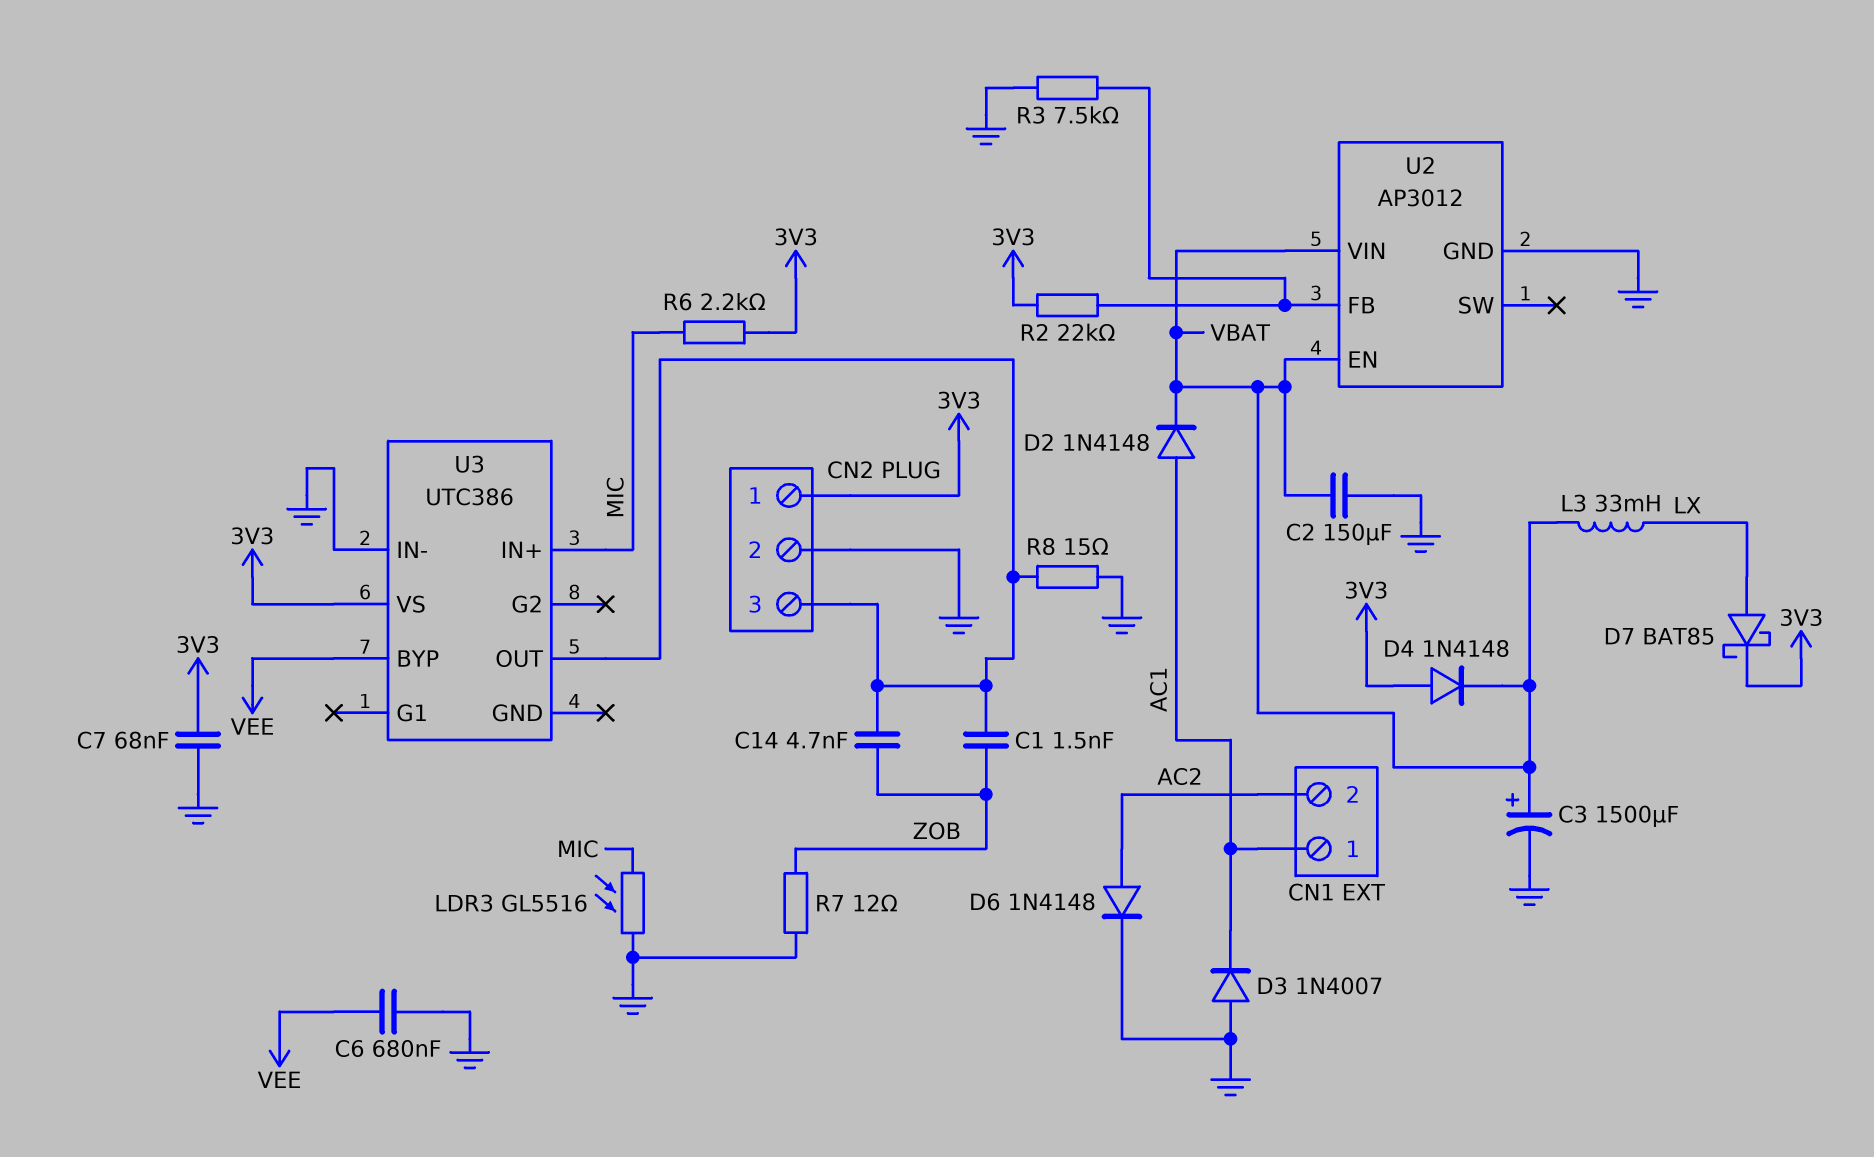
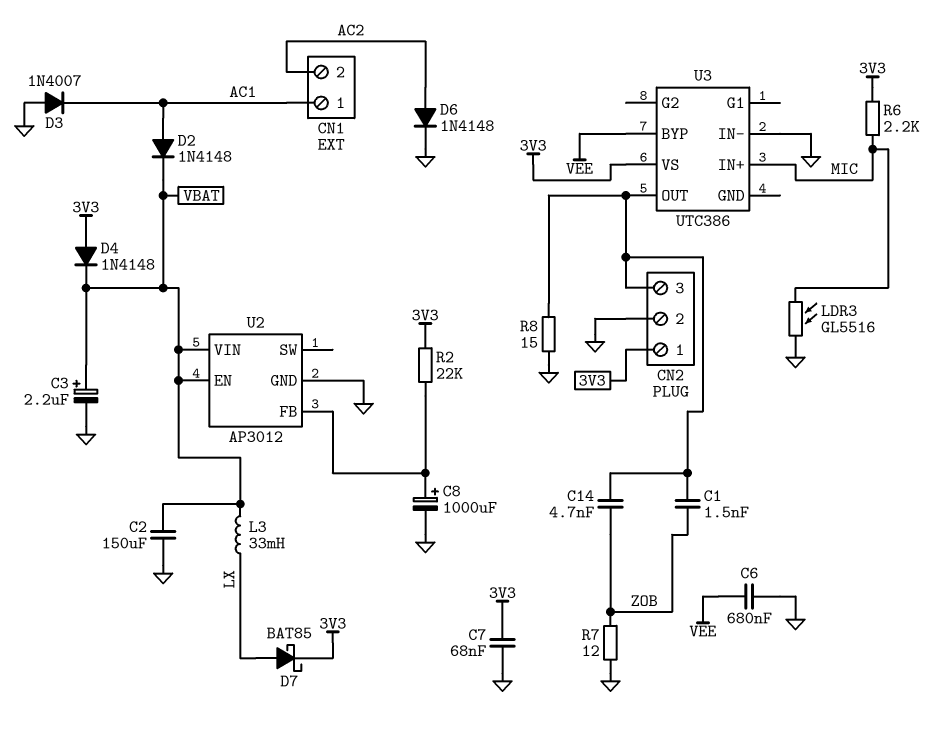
C3: 1500uF (plus VBAT, minus GND) -> 2.2uF (plus VBAT, minus GND)
C8: none -> 1000uF (plus U2/FB, minus GND)
R3: 7.5k (GND, U2/FB) -> none

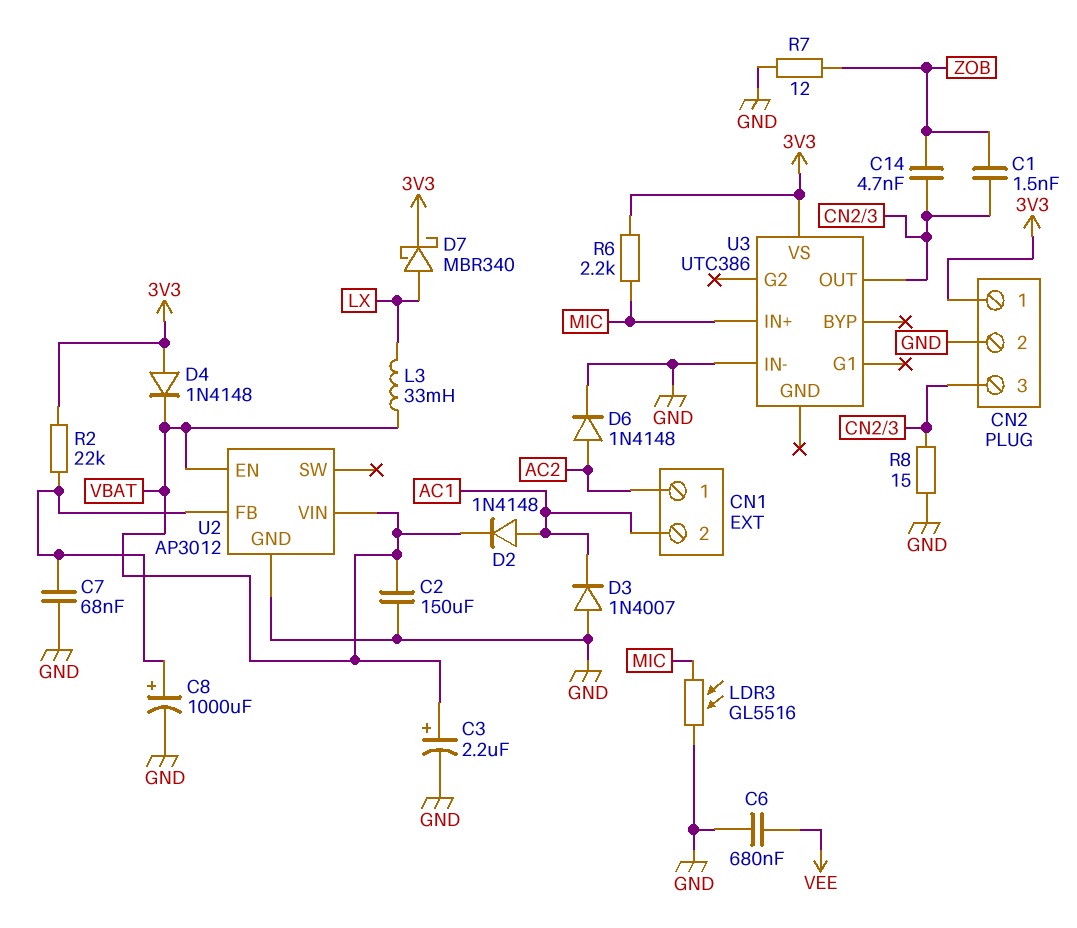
C7: 68nF (3V3, GND) -> 68nF (GND, U2/FB)
CN1 pin 1: AC1 -> AC2
CN1 pin 2: AC2 -> AC1
D7: schottky BAT85 (A LX, K 3V3) -> schottky MBR340 (A LX, K 3V3)
U3 pin BYP: VEE -> none

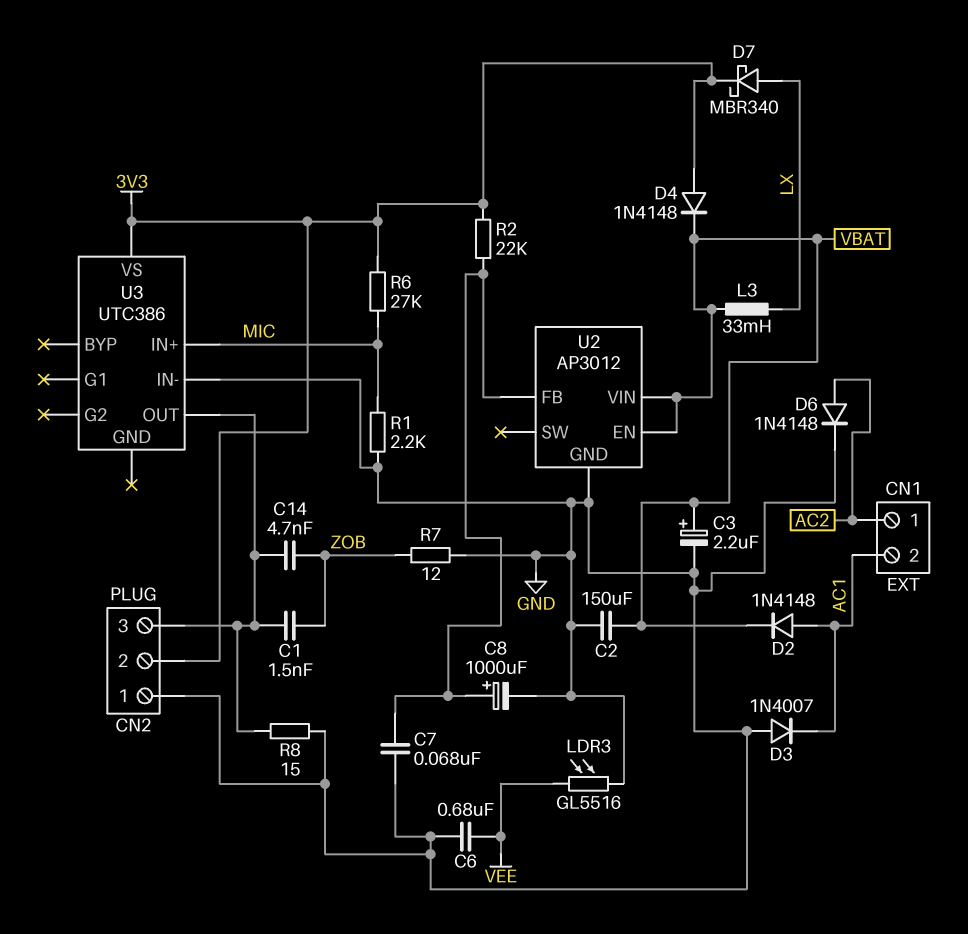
CN2 pin 1: 3V3 -> GND
CN2 pin 2: GND -> 3V3
LDR3: GL5516 (GND, MIC) -> GL5516 (GND, VEE)
R1: none -> 2.2k (GND, MIC)
R6: 2.2k (3V3, MIC) -> 27k (3V3, MIC)

